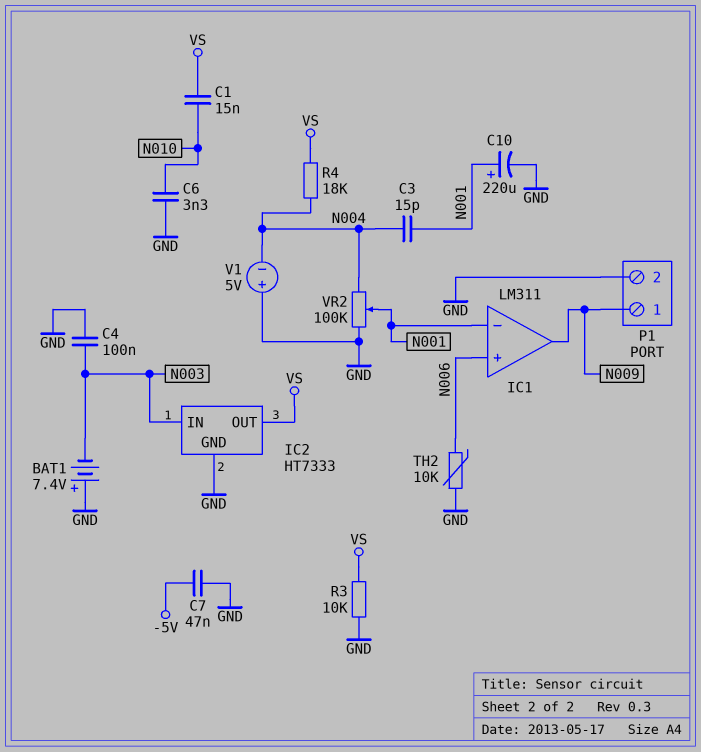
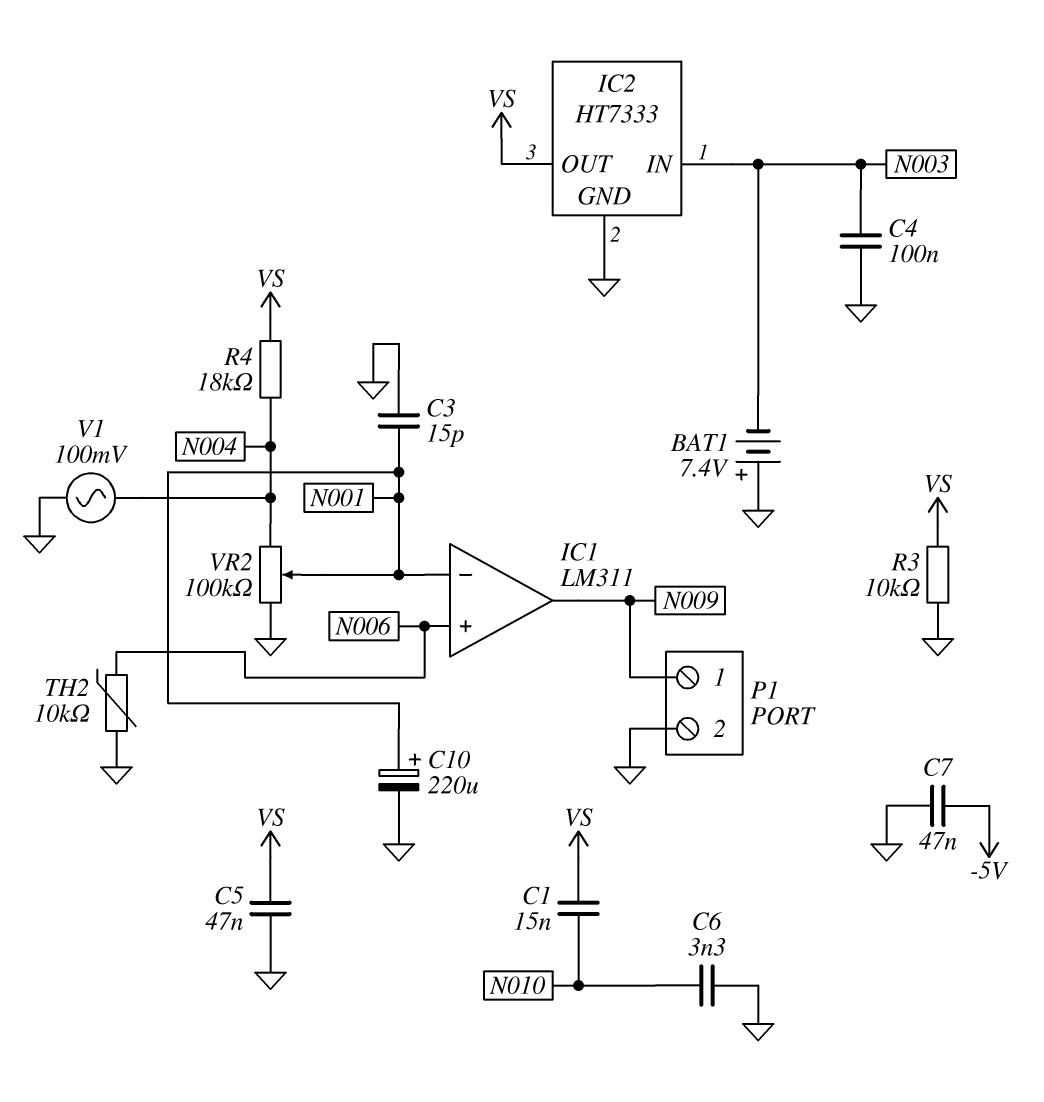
C3: 15pF (N001, N004) -> 15pF (GND, N001)
C5: none -> 47nF (GND, VS)
V1: 5V (plus GND, minus N004) -> AC 100mV (GND, N004)

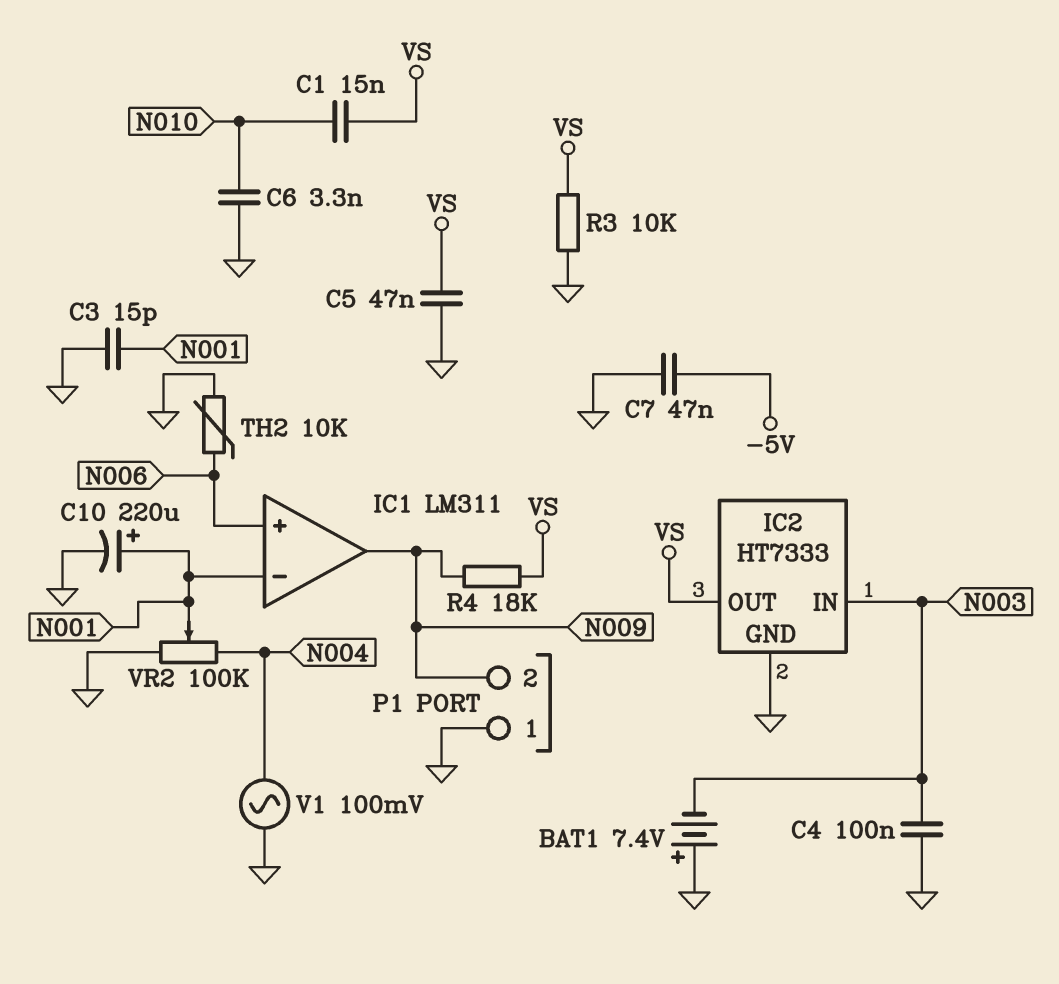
P1 pin 1: N009 -> GND
P1 pin 2: GND -> N009
R4: 18k (N004, VS) -> 18k (N009, VS)

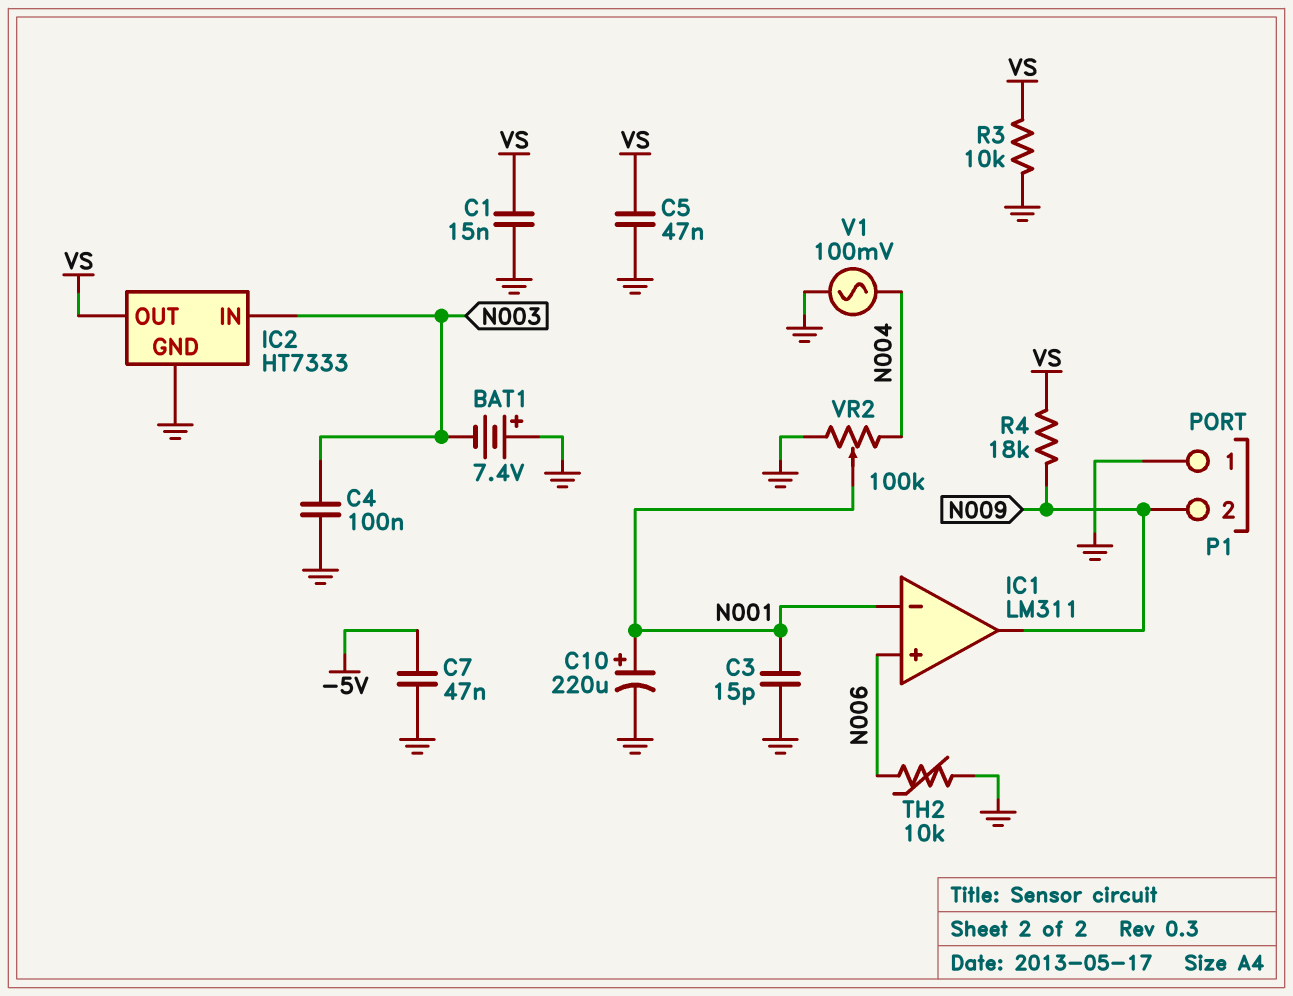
C1: 15nF (N010, VS) -> 15nF (GND, VS)
C6: 3.3nF (GND, N010) -> none

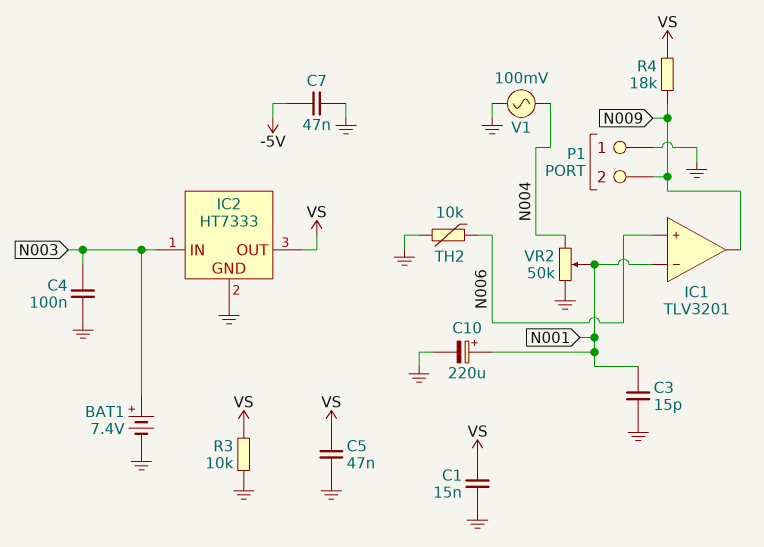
BAT1: 7.4V (plus GND, minus N003) -> 7.4V (plus N003, minus GND)
IC1: LM311 -> TLV3201
VR2: 100k (GND, N004, wiper N001) -> 50k (GND, N004, wiper N001)

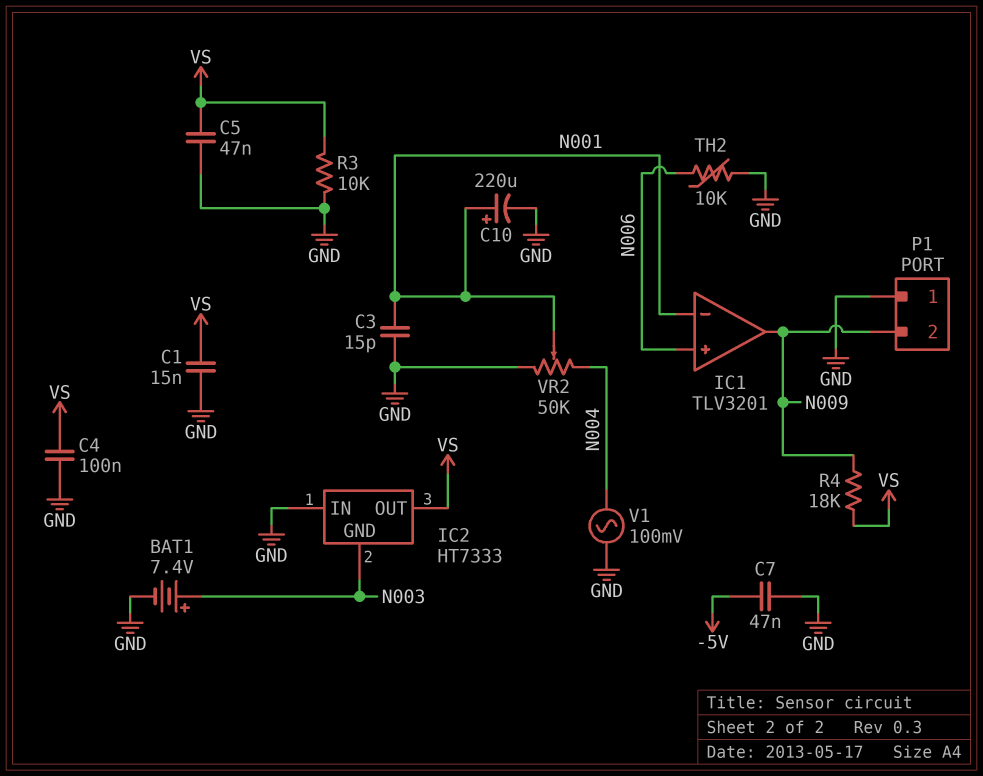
C4: 100nF (GND, N003) -> 100nF (GND, VS)
IC2 pin GND: GND -> N003
IC2 pin IN: N003 -> GND

